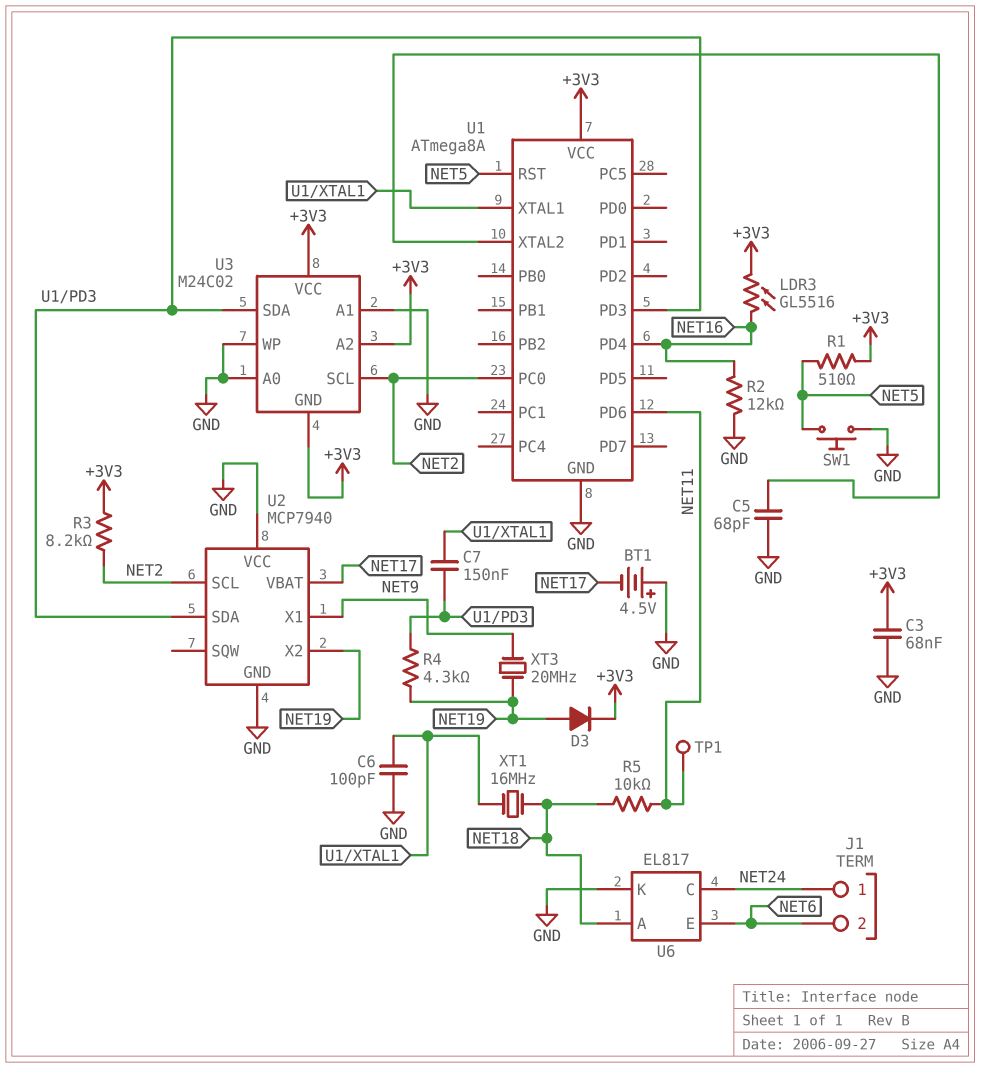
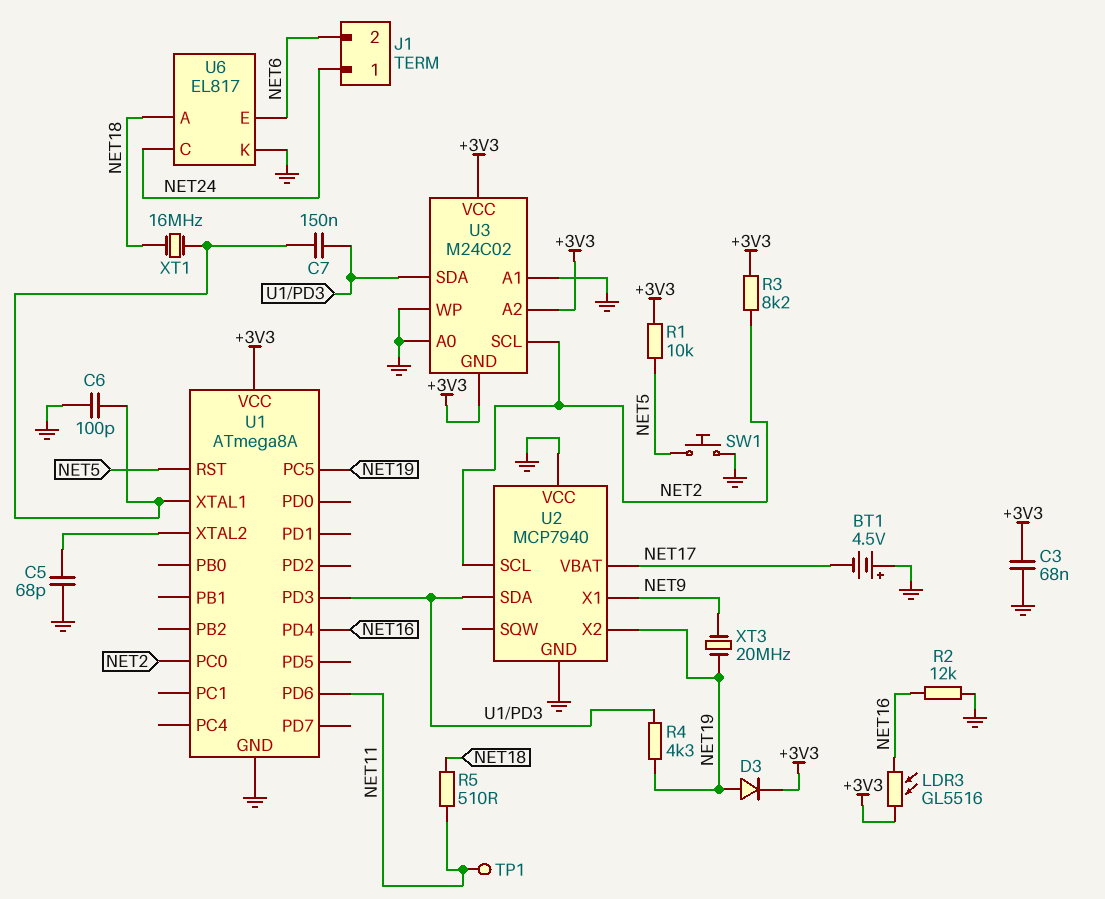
R1: 510 (+3V3, NET5) -> 10k (+3V3, NET5)
R5: 10k (NET11, NET18) -> 510 (NET11, NET18)
U1 pin PC5: none -> NET19

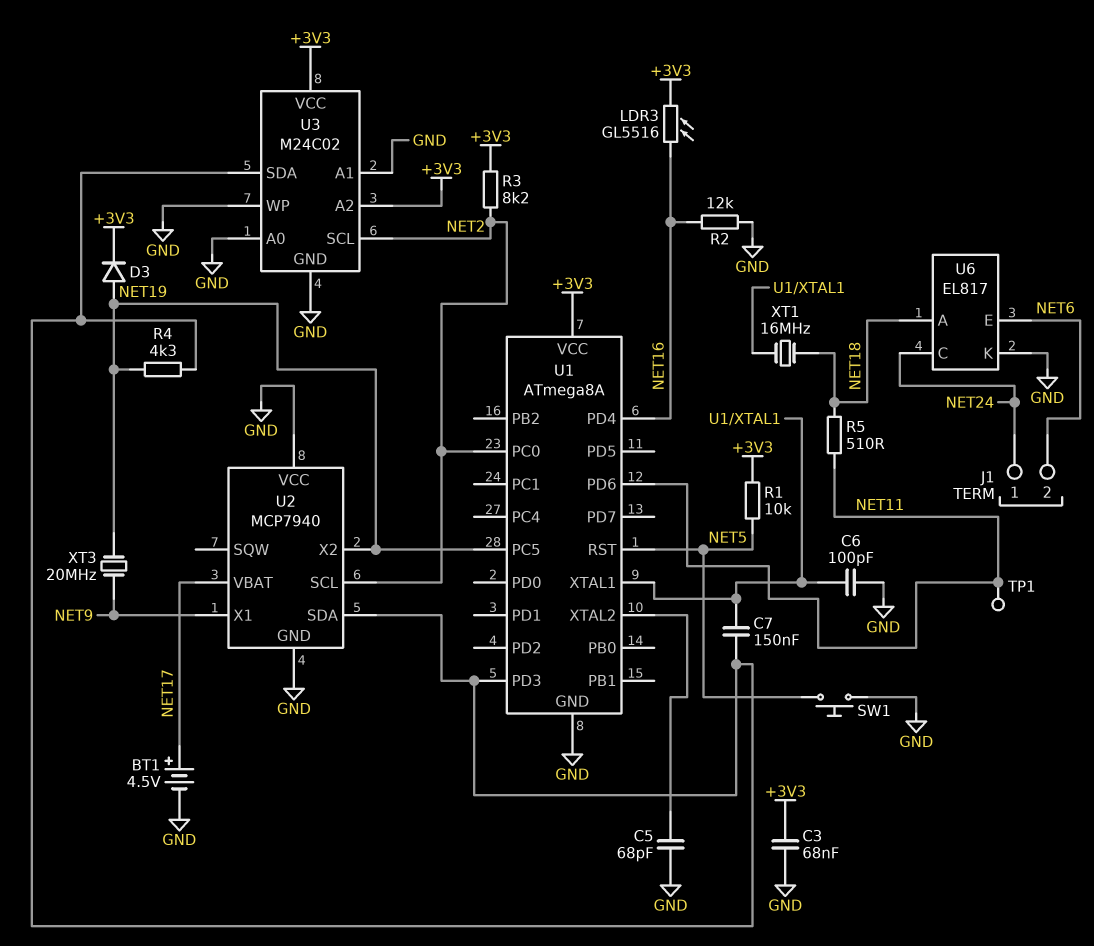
BT1: 4.5V (plus GND, minus NET17) -> 4.5V (plus NET17, minus GND)
U3 pin GND: +3V3 -> GND

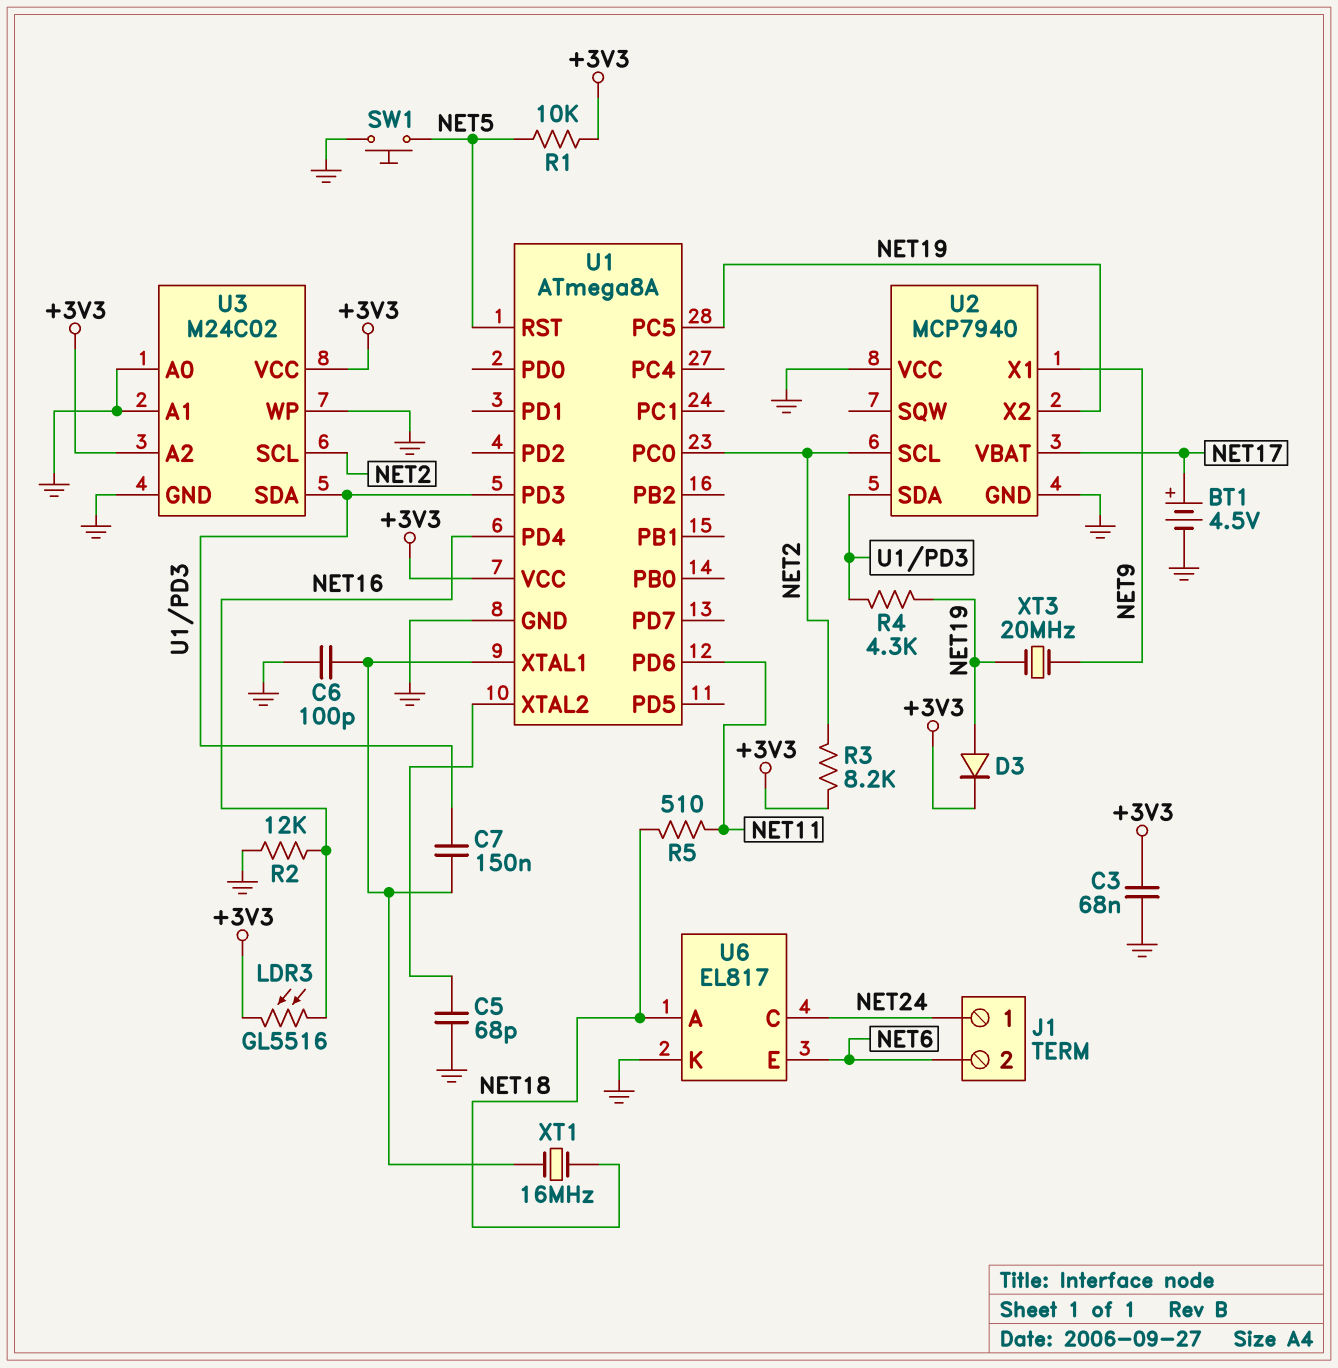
TP1: test point (NET11) -> none

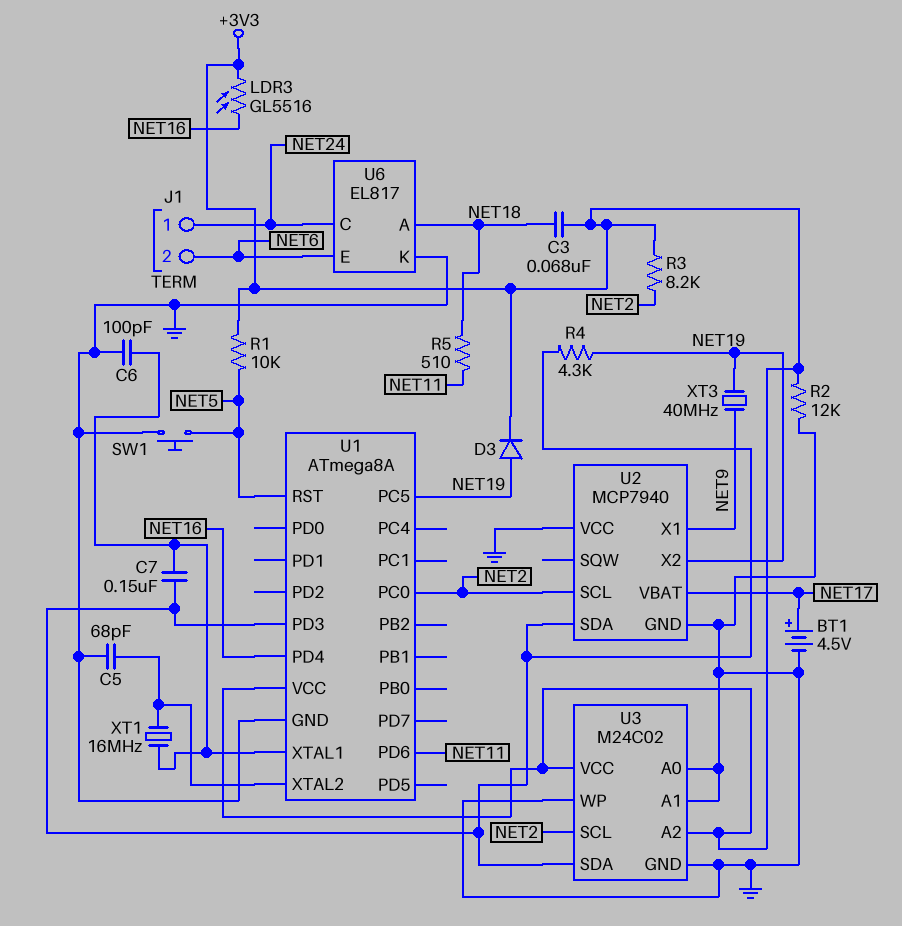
C3: 68nF (+3V3, GND) -> 68nF (+3V3, NET18)
R2: 12k (GND, NET16) -> 12k (+3V3, GND)
XT1: 16MHz (NET18, U1/XTAL1) -> 16MHz (U1/XTAL1, U1/XTAL2)
XT3: 20MHz (NET9, NET19) -> 40MHz (NET9, NET19)

